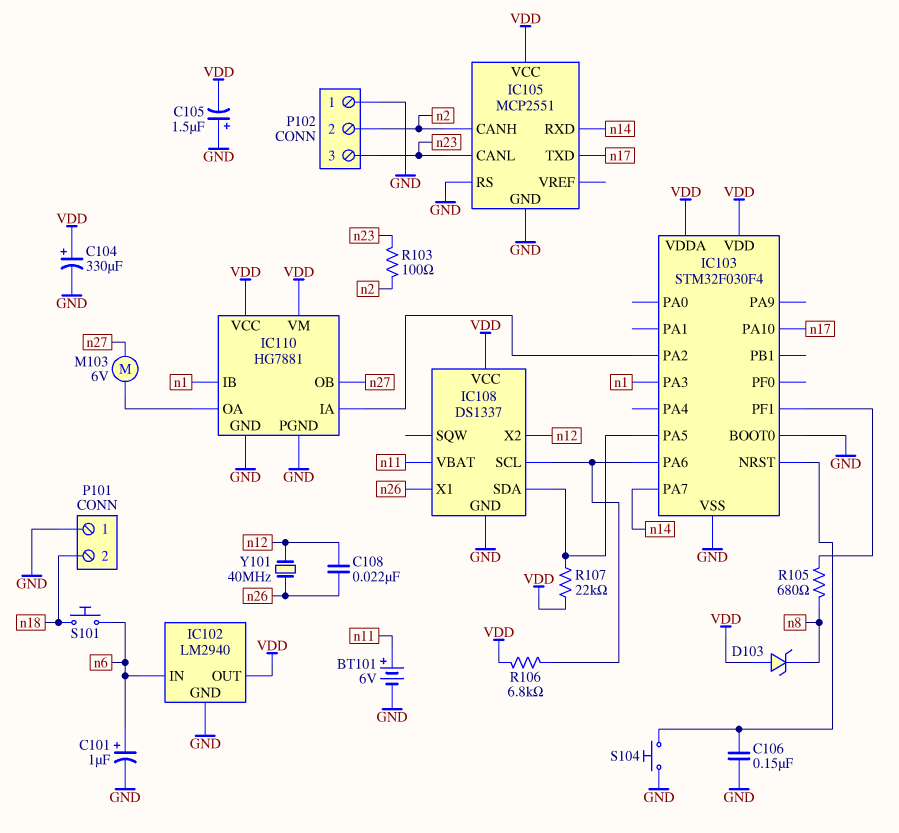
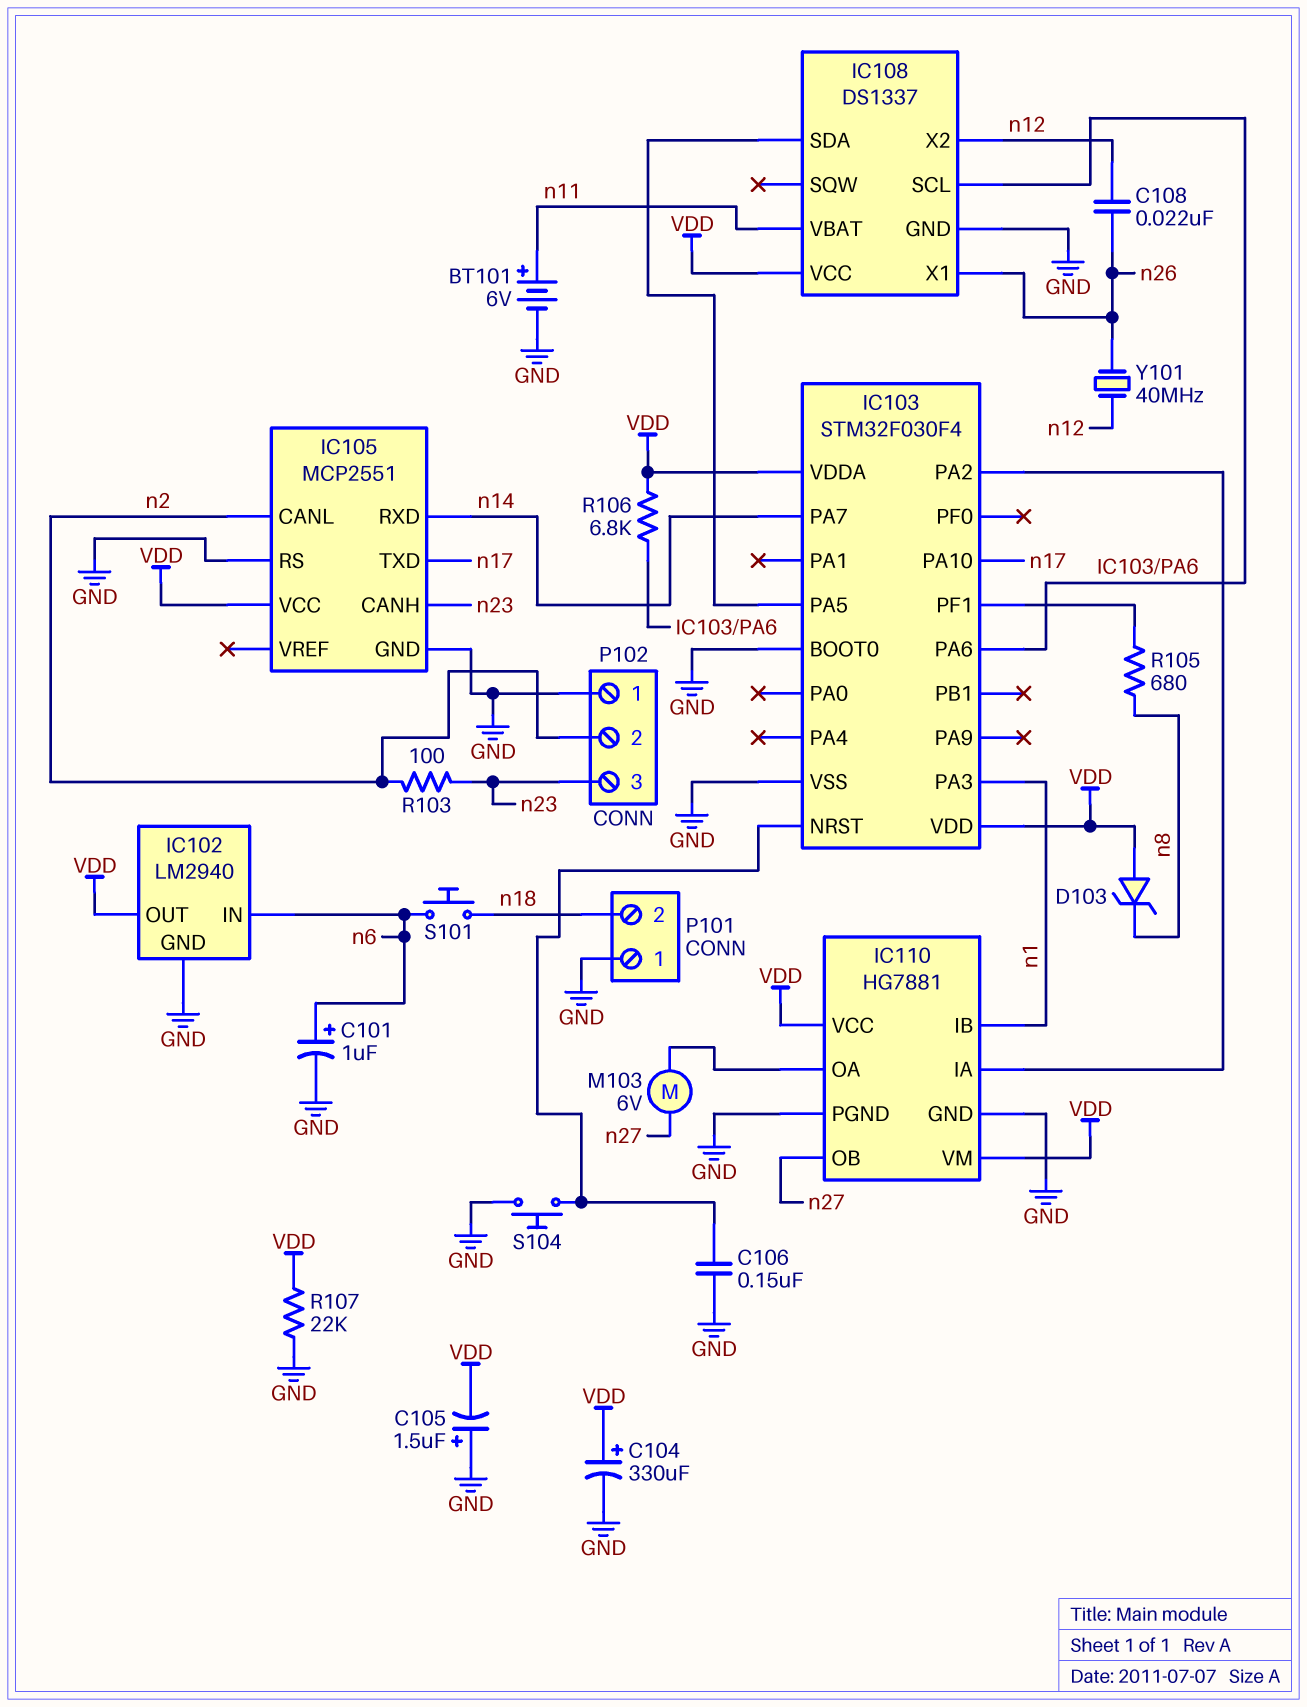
IC105 pin CANH: n2 -> n23
IC105 pin CANL: n23 -> n2
R107: 22k (IC103/PA5, VDD) -> 22k (GND, VDD)

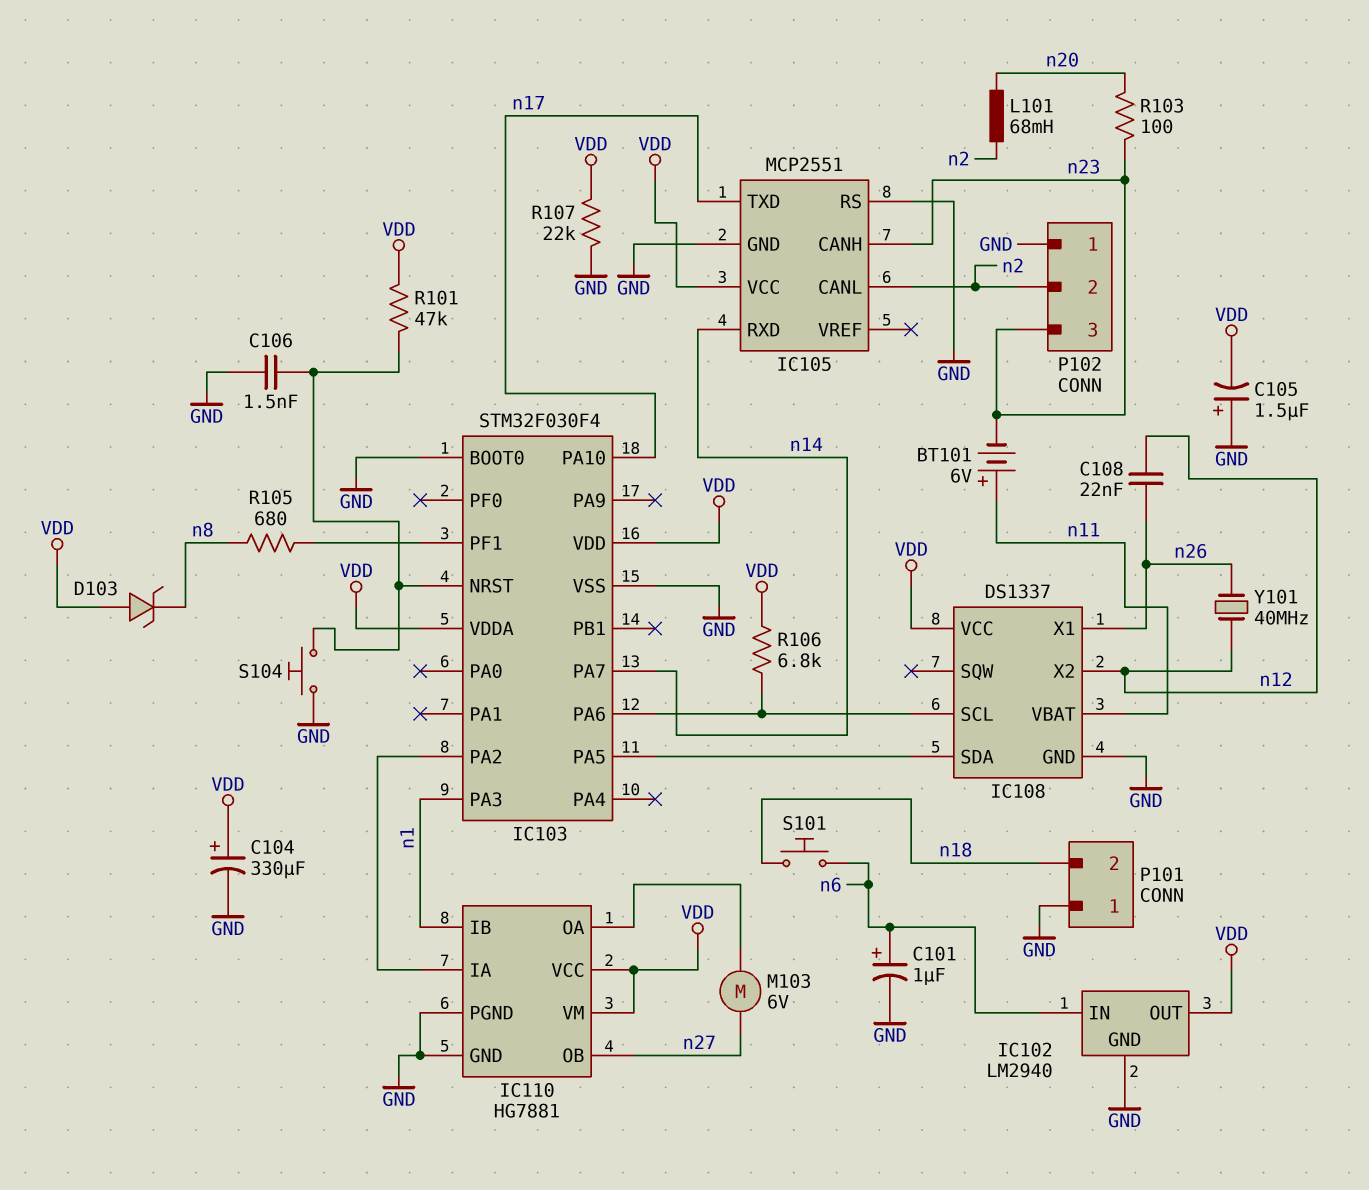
BT101: 6V (plus n11, minus GND) -> 6V (plus n11, minus n23)
C106: 150nF (GND, IC103/NRST) -> 1.5nF (GND, IC103/NRST)
L101: none -> 68mH (n2, n20)
R101: none -> 47k (IC103/NRST, VDD)
R103: 100 (n2, n23) -> 100 (n20, n23)

